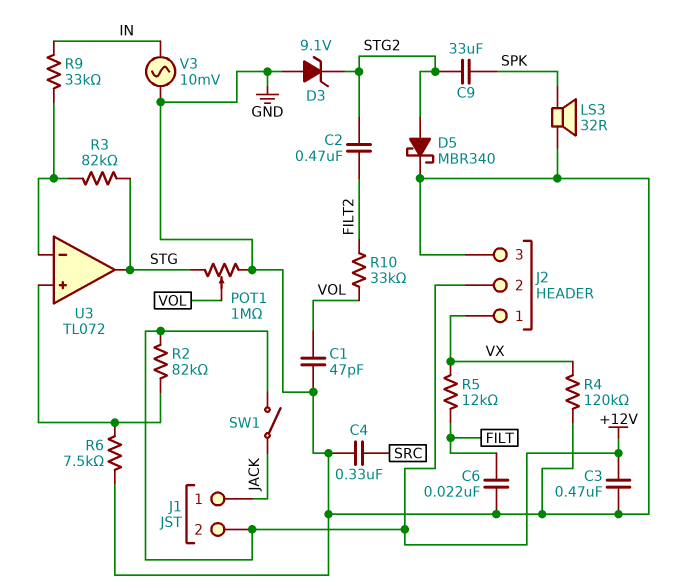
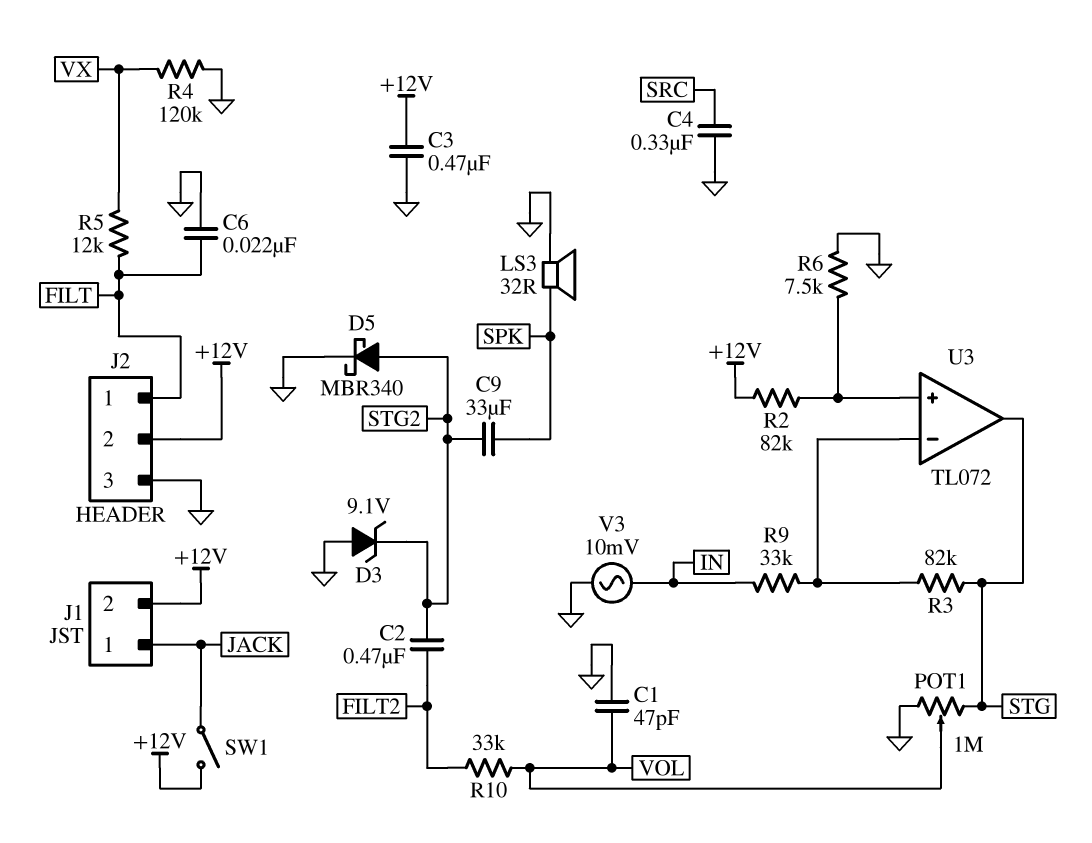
J2 pin 1: VX -> FILT

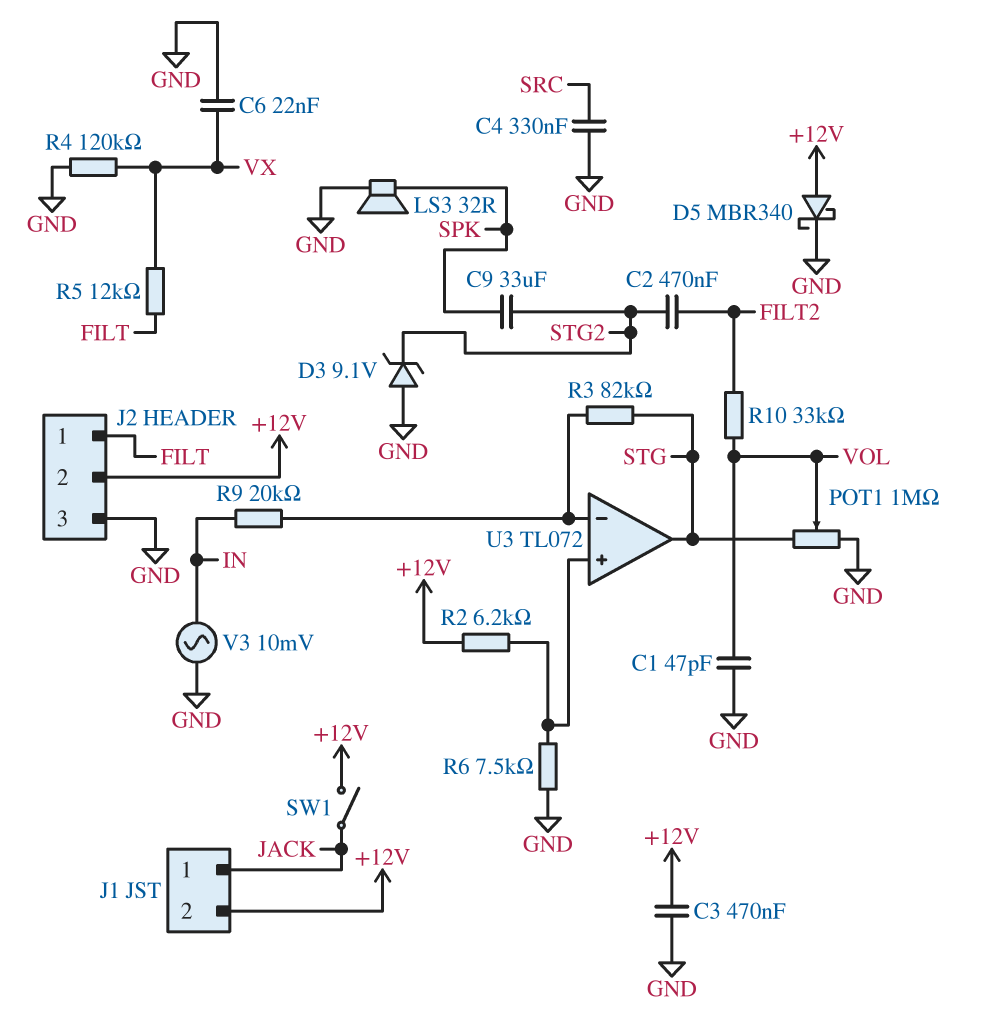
C6: 22nF (FILT, GND) -> 22nF (GND, VX)
D5: schottky MBR340 (A STG2, K GND) -> schottky MBR340 (A +12V, K GND)
R2: 82k (+12V, U3/in+) -> 6.2k (+12V, U3/in+)
R9: 33k (IN, U3/in-) -> 20k (IN, U3/in-)

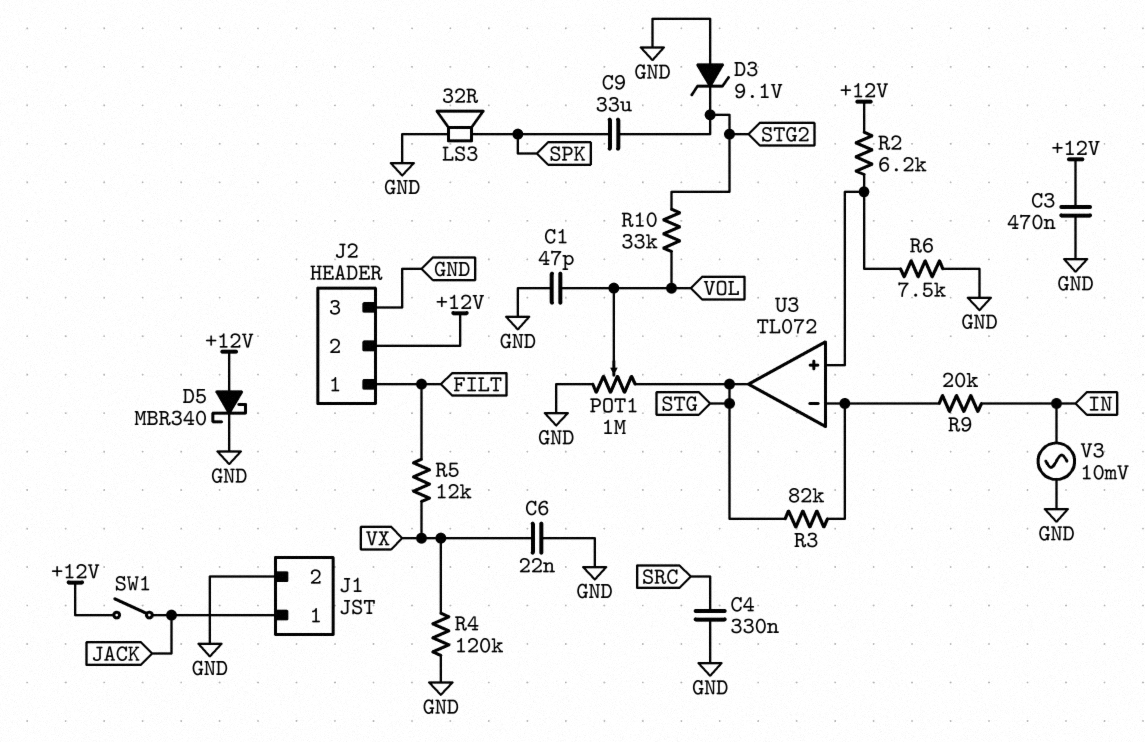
C2: 470nF (FILT2, STG2) -> none
J1 pin 2: +12V -> GND
R10: 33k (FILT2, VOL) -> 33k (STG2, VOL)

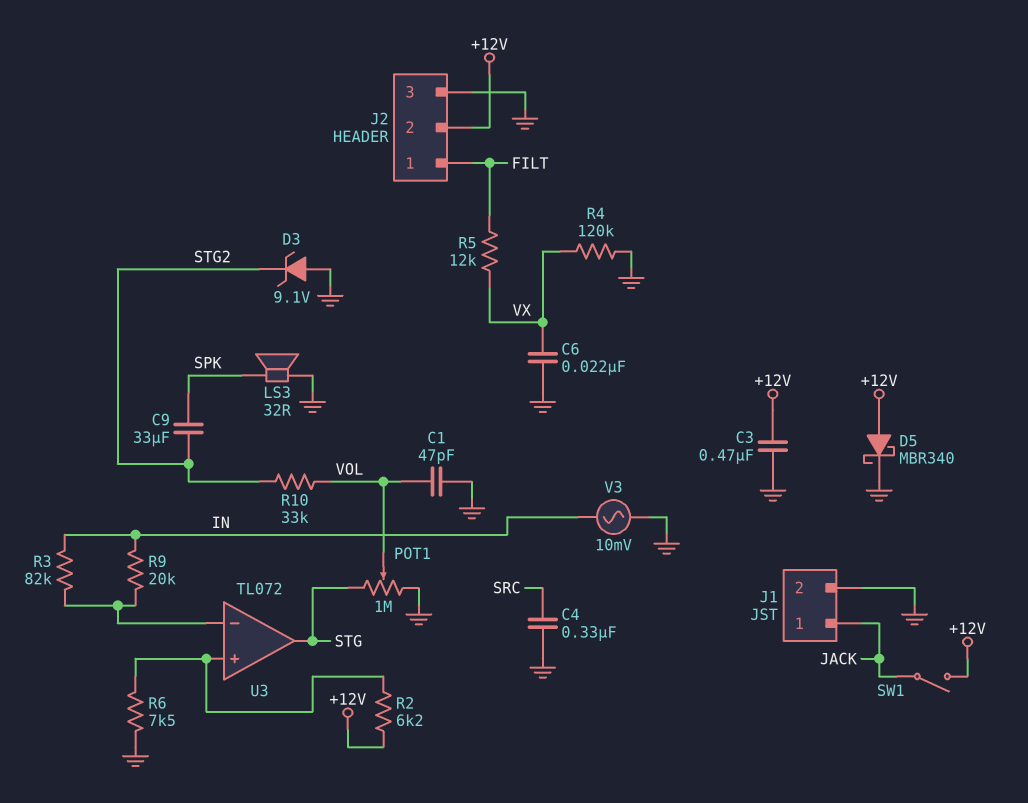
R3: 82k (STG, U3/in-) -> 82k (IN, U3/in-)

